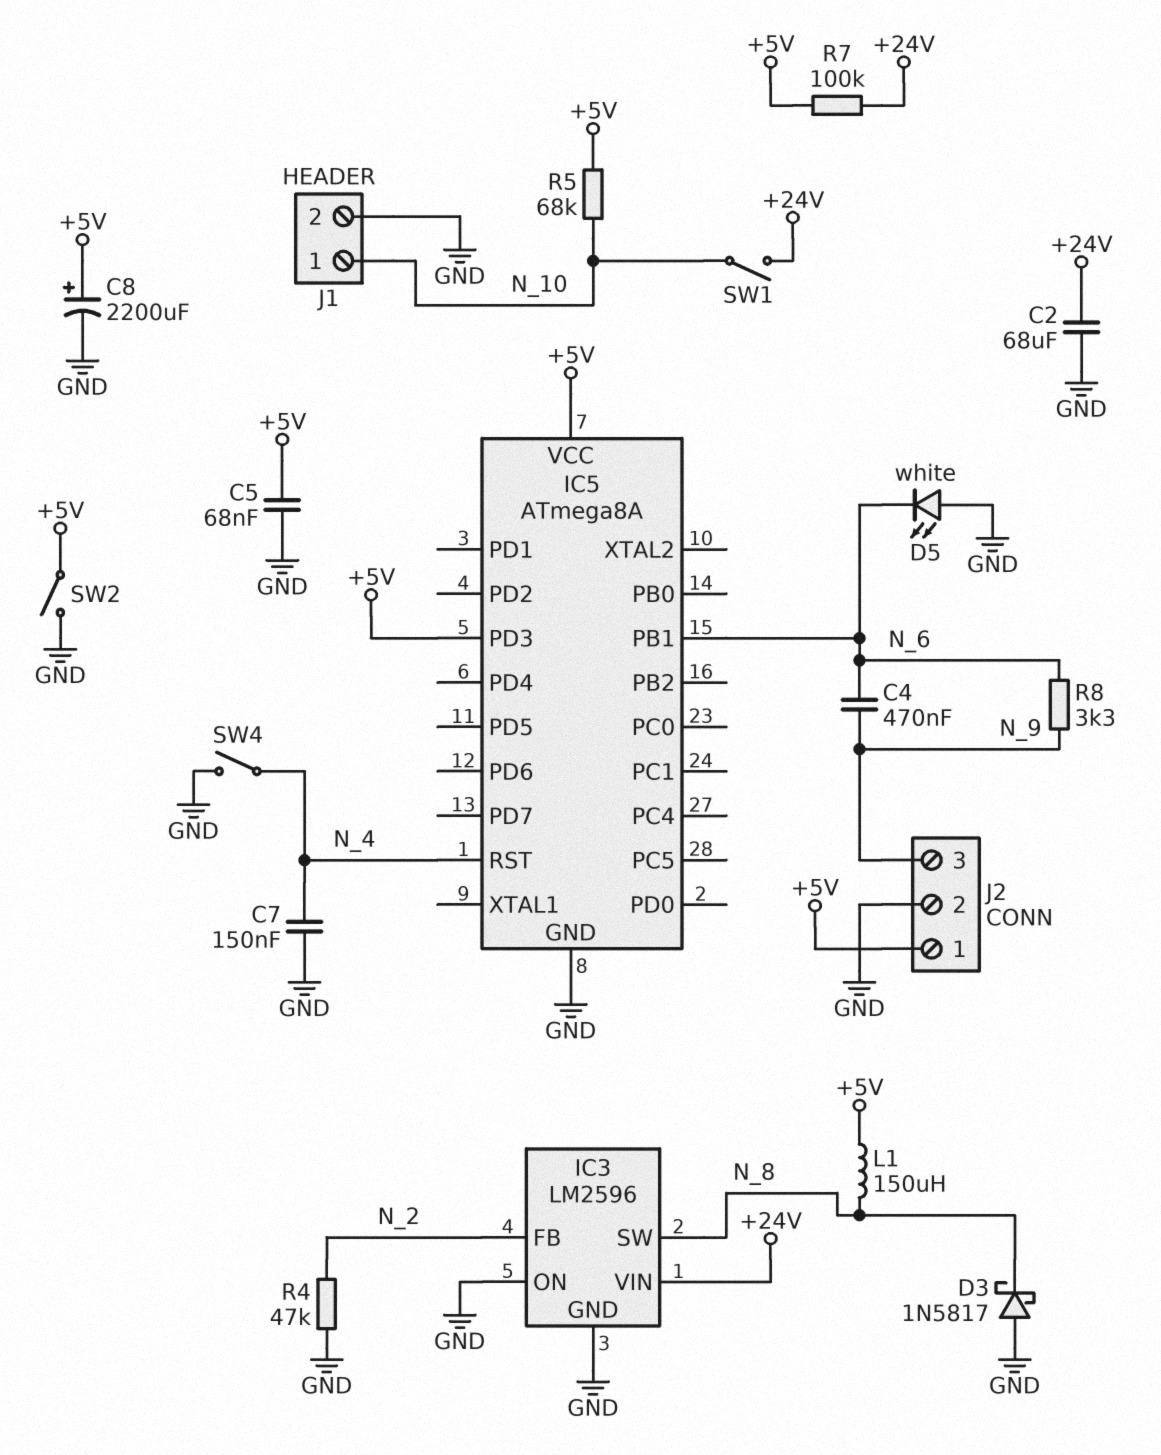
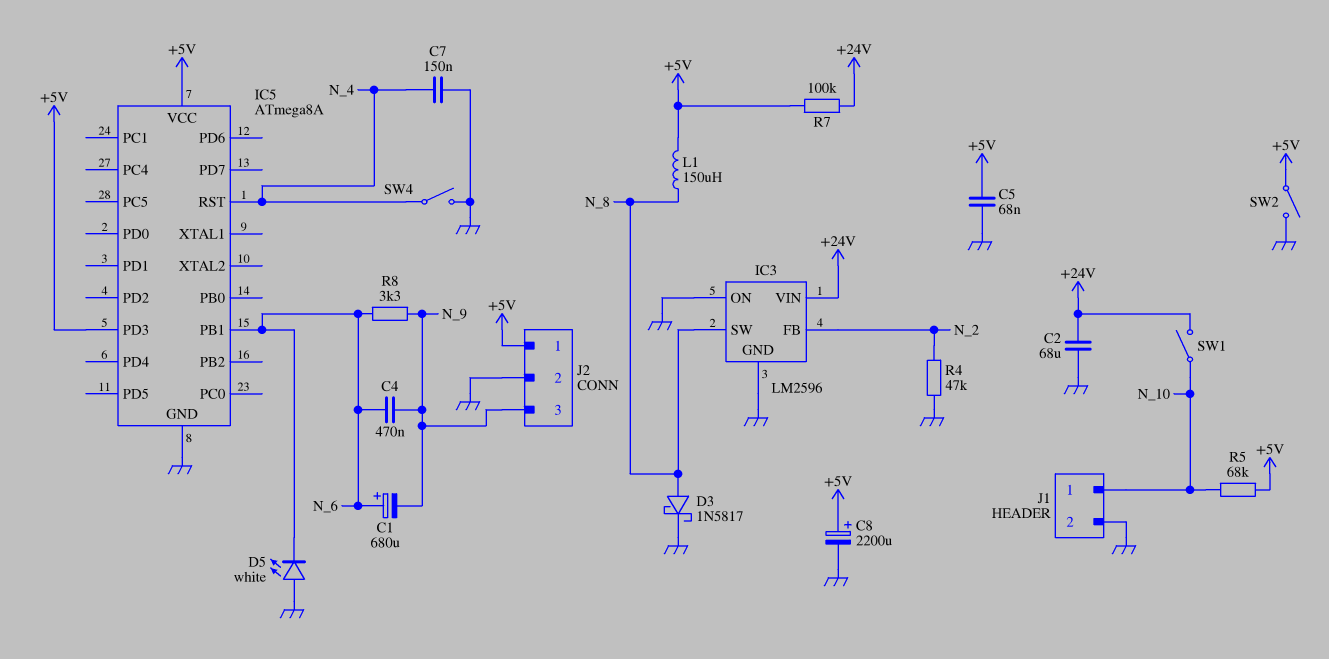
C1: none -> 680uF (plus N_6, minus N_9)
D3: schottky 1N5817 (A GND, K N_8) -> schottky 1N5817 (A N_8, K GND)

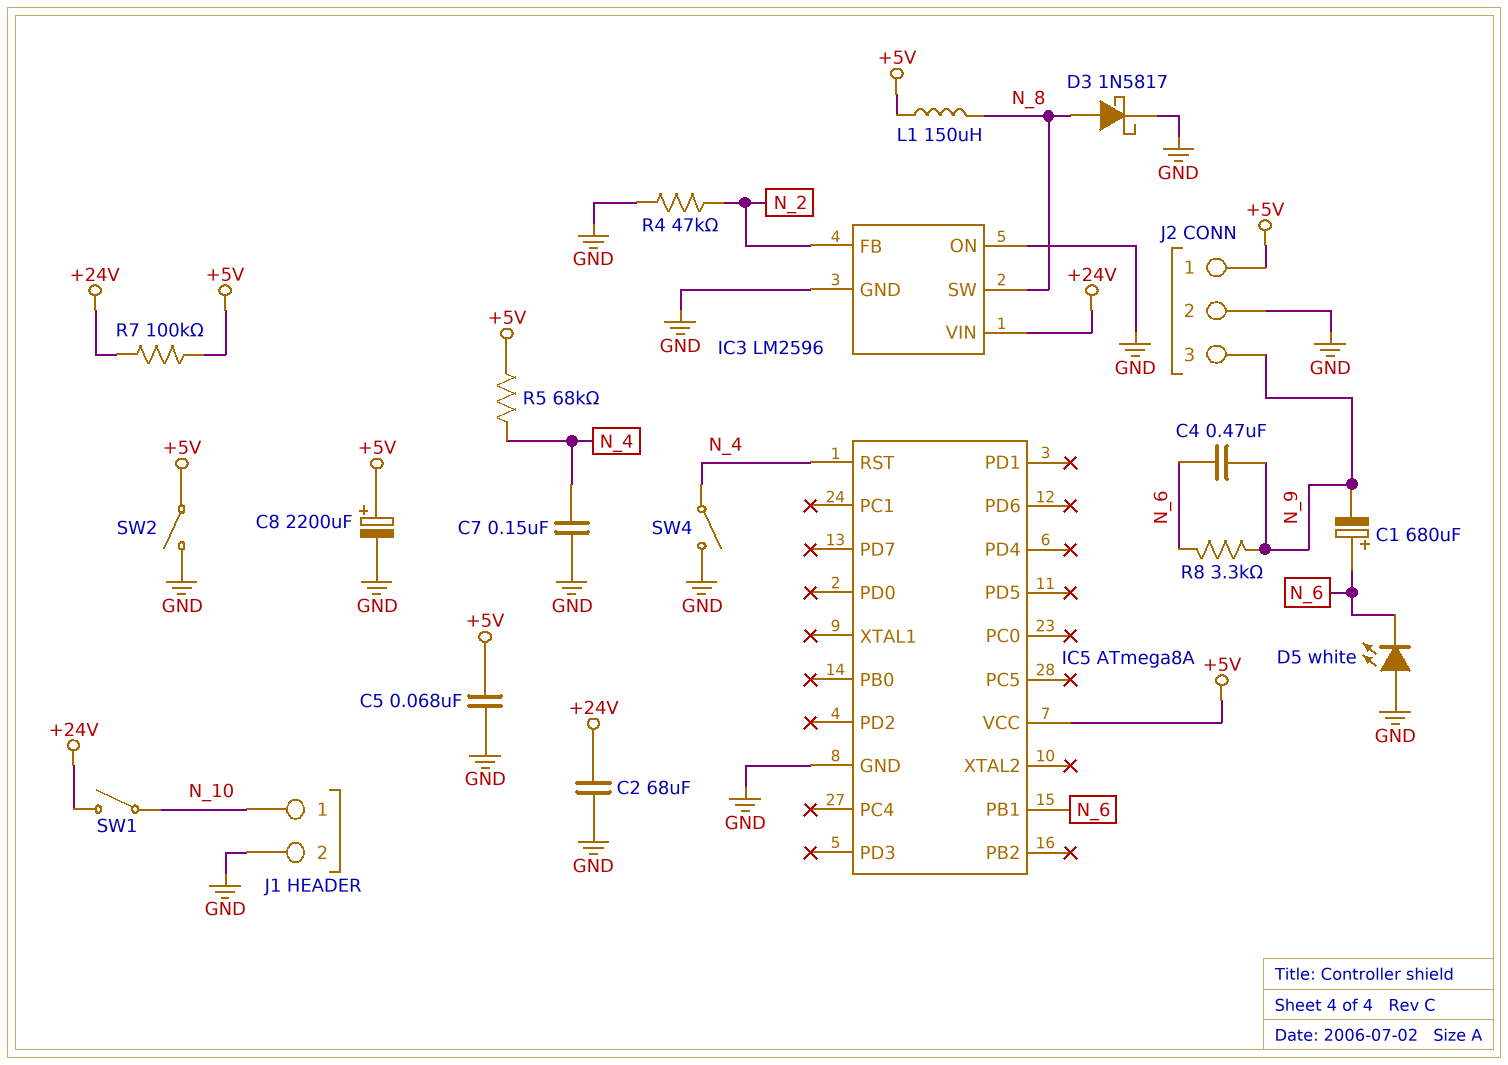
IC5 pin PD3: +5V -> none
R5: 68k (+5V, N_10) -> 68k (+5V, N_4)

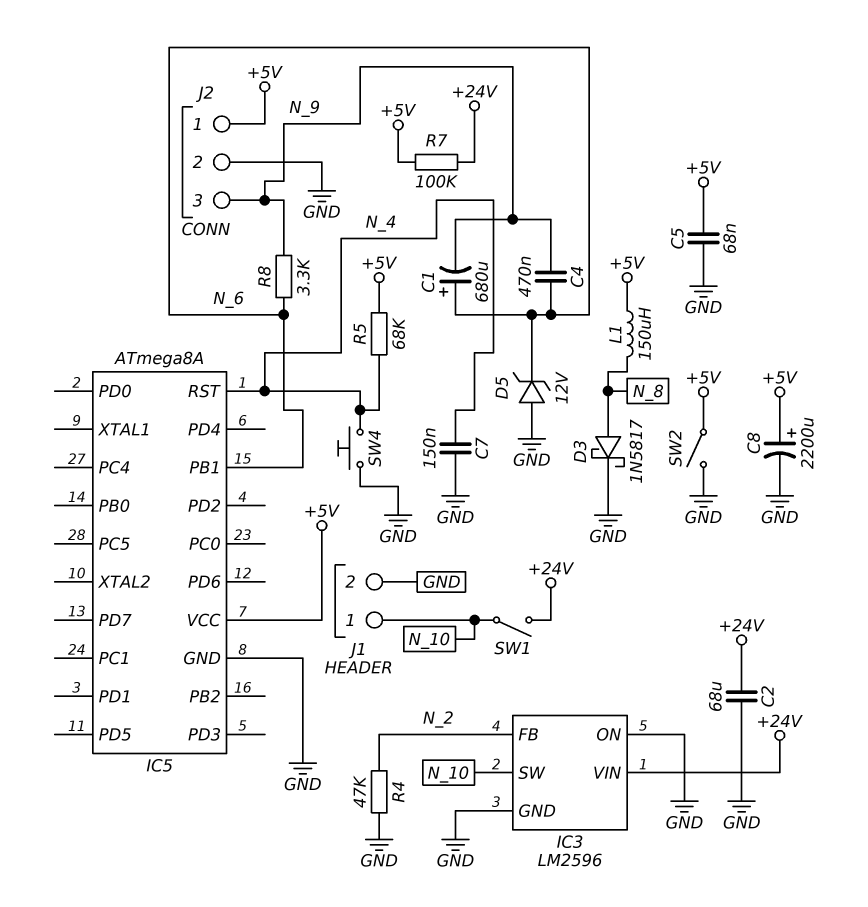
D5: LED white (A GND, K N_6) -> zener 12V (A GND, K N_6)
IC3 pin SW: N_8 -> N_10
SW4: switch (GND, N_4) -> button (GND, N_4)

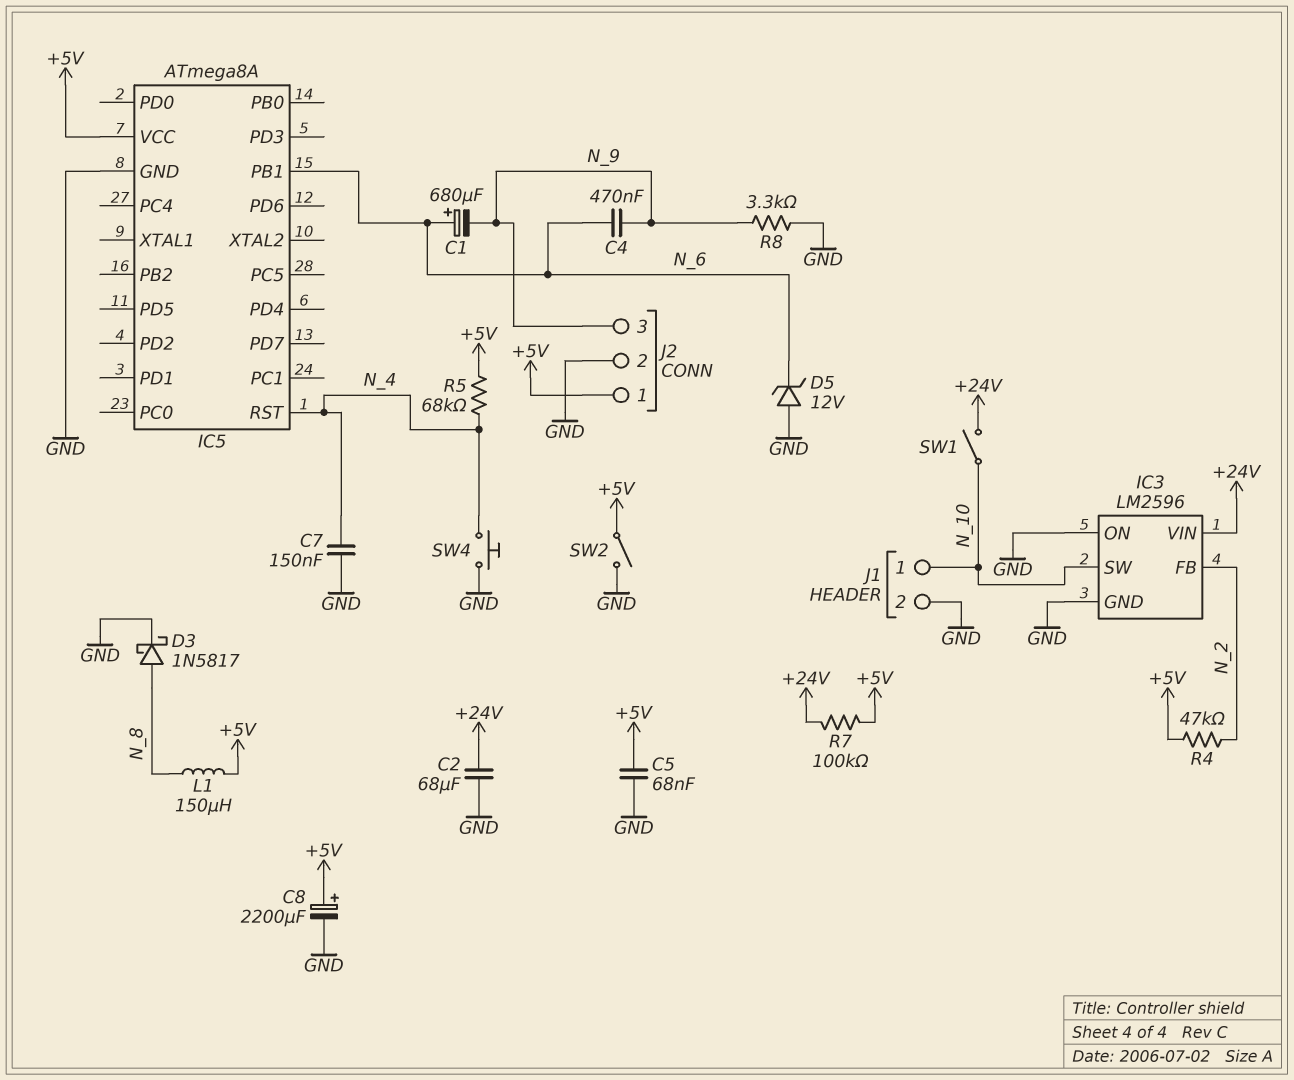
R4: 47k (GND, N_2) -> 47k (+5V, N_2)
R8: 3.3k (N_6, N_9) -> 3.3k (GND, N_9)

